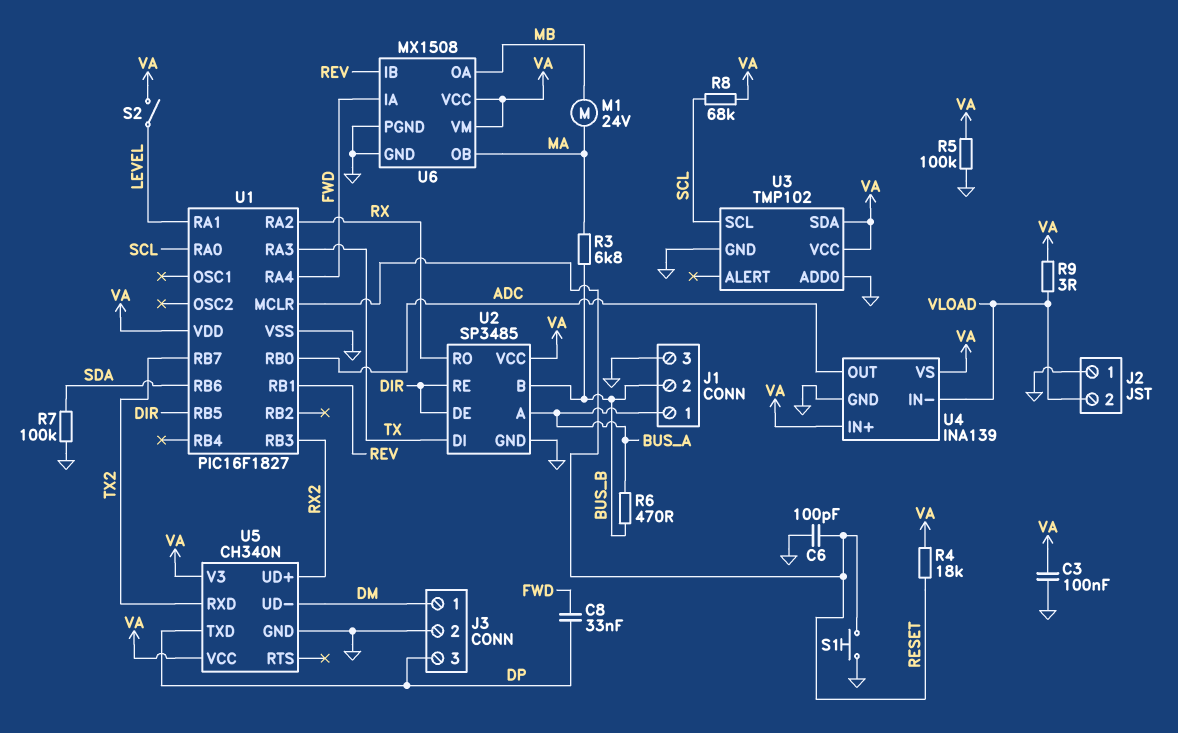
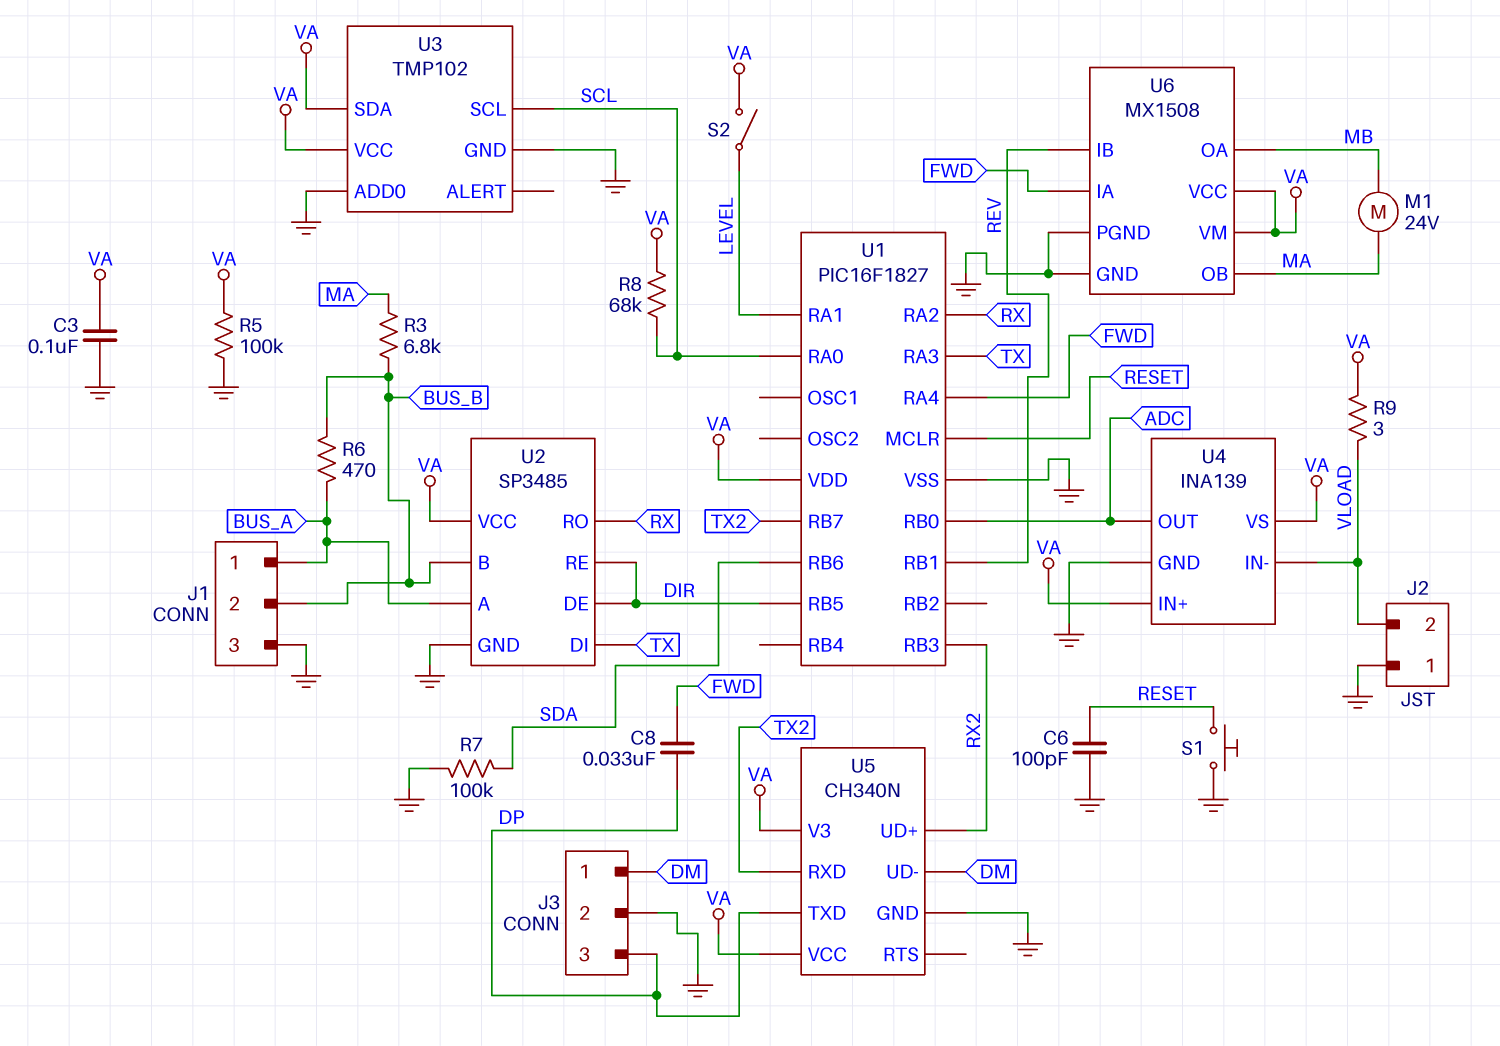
R4: 18k (RESET, VA) -> none

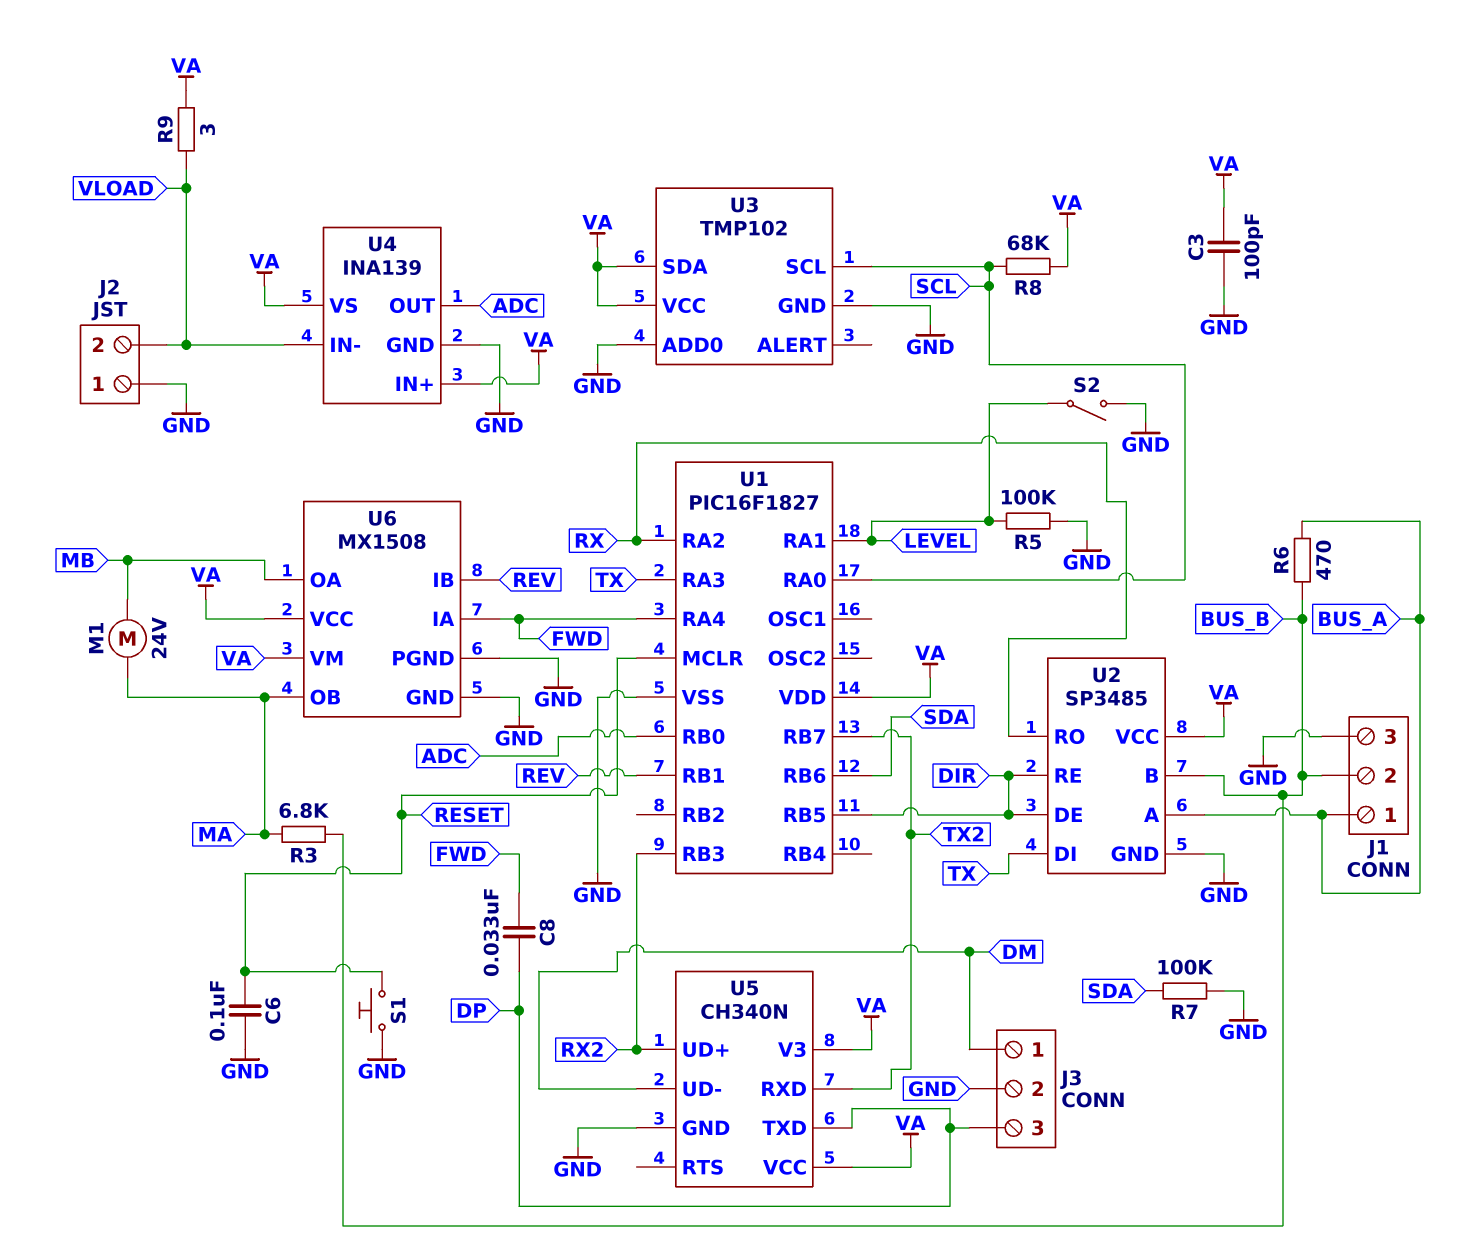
C3: 100nF (GND, VA) -> 100pF (GND, VA)
C6: 100pF (GND, RESET) -> 100nF (GND, RESET)
R5: 100k (GND, VA) -> 100k (GND, LEVEL)
S2: switch (LEVEL, VA) -> switch (GND, LEVEL)

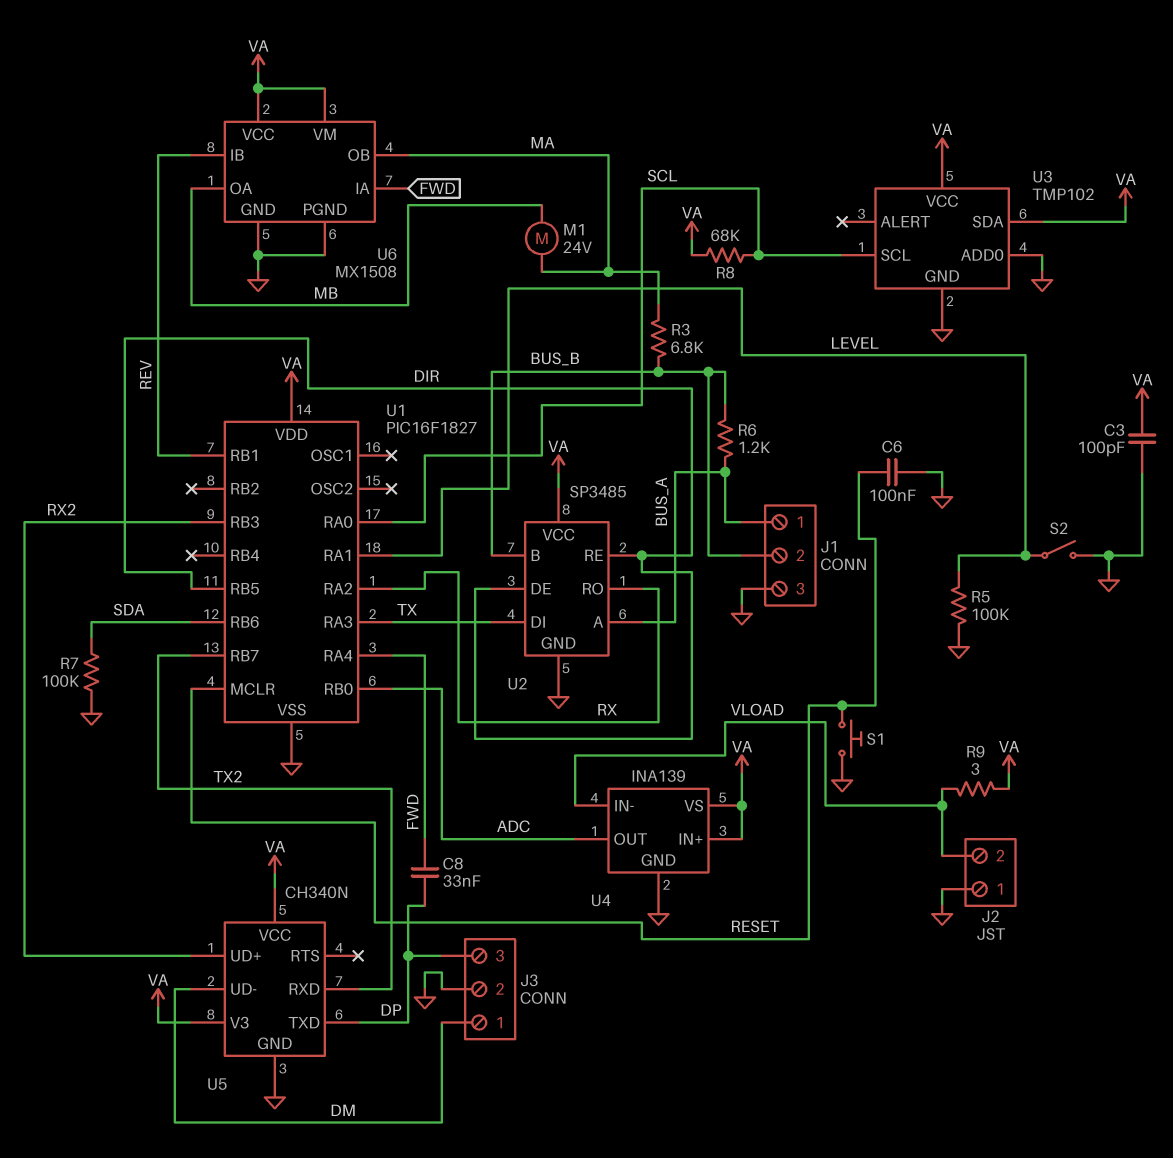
R6: 470 (BUS_A, BUS_B) -> 1.2k (BUS_A, BUS_B)

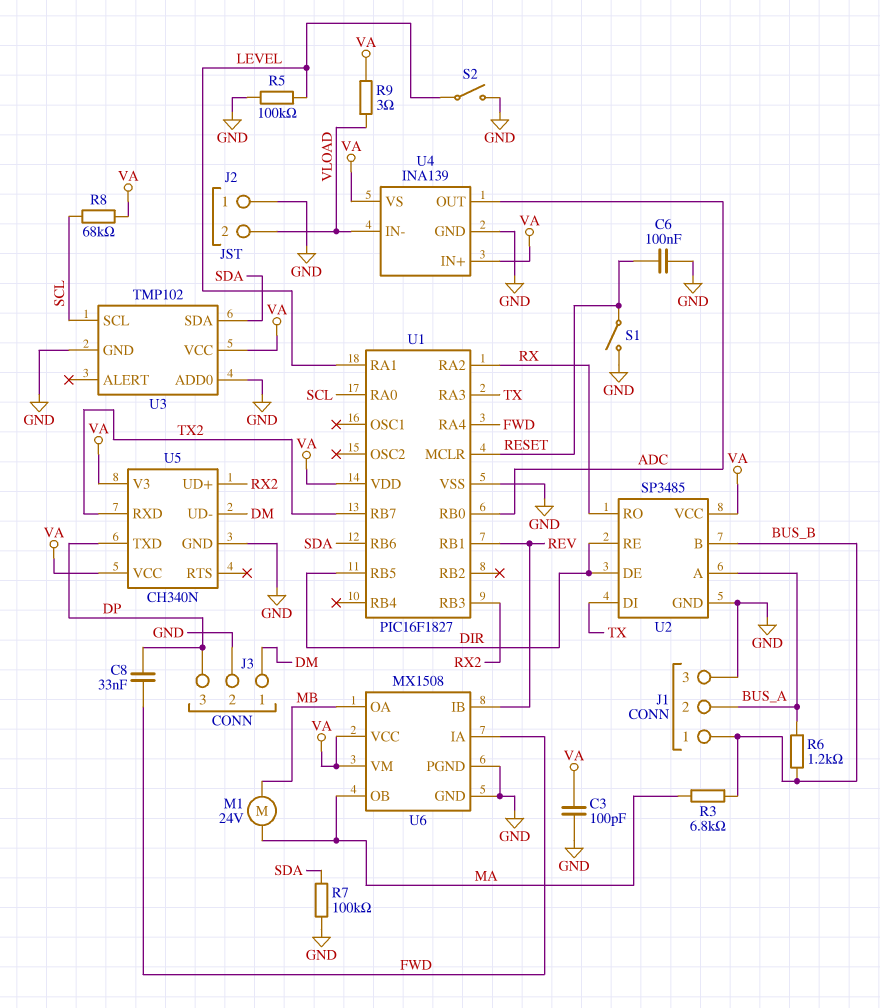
J1 pin 1: BUS_A -> BUS_B
J1 pin 2: BUS_B -> BUS_A
S1: button (GND, RESET) -> switch (GND, RESET)
U3 pin SDA: VA -> SDA

